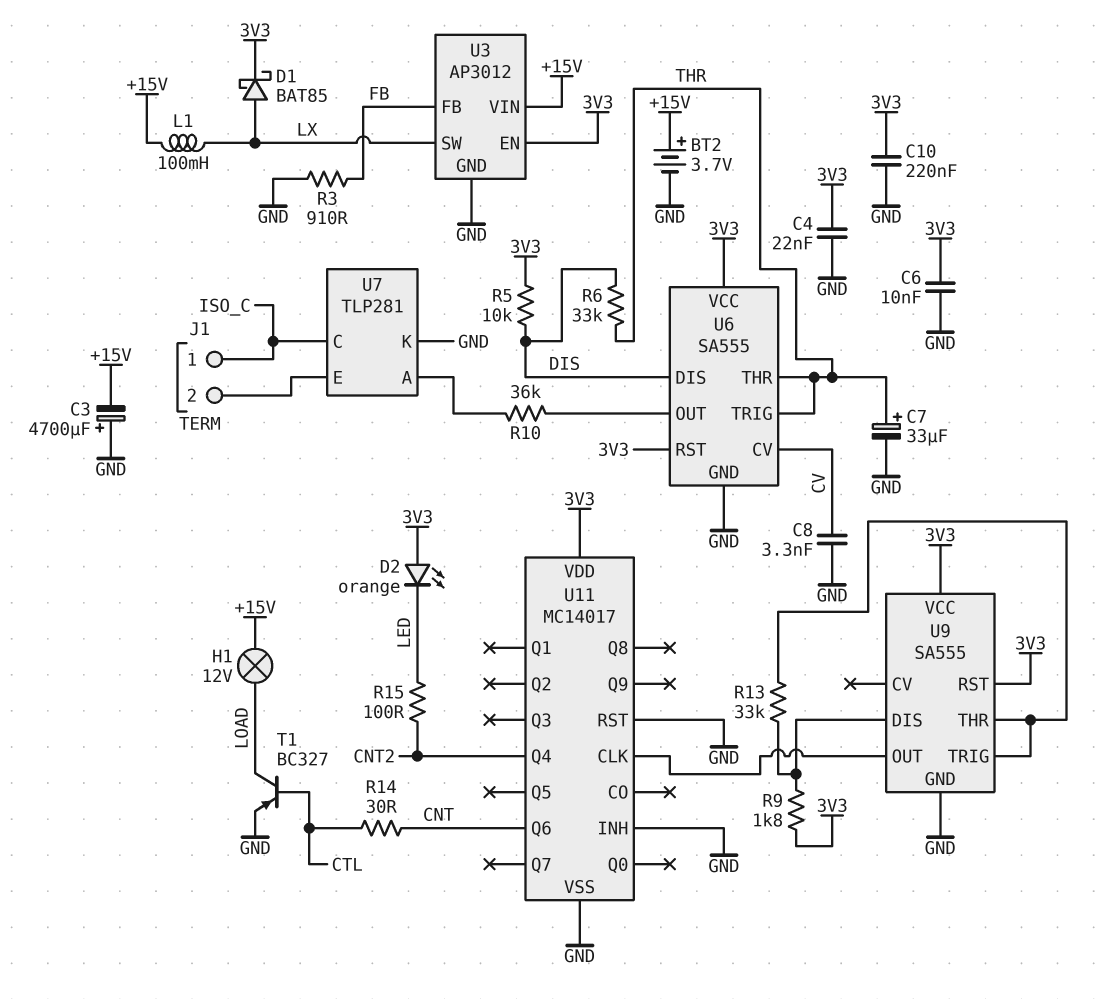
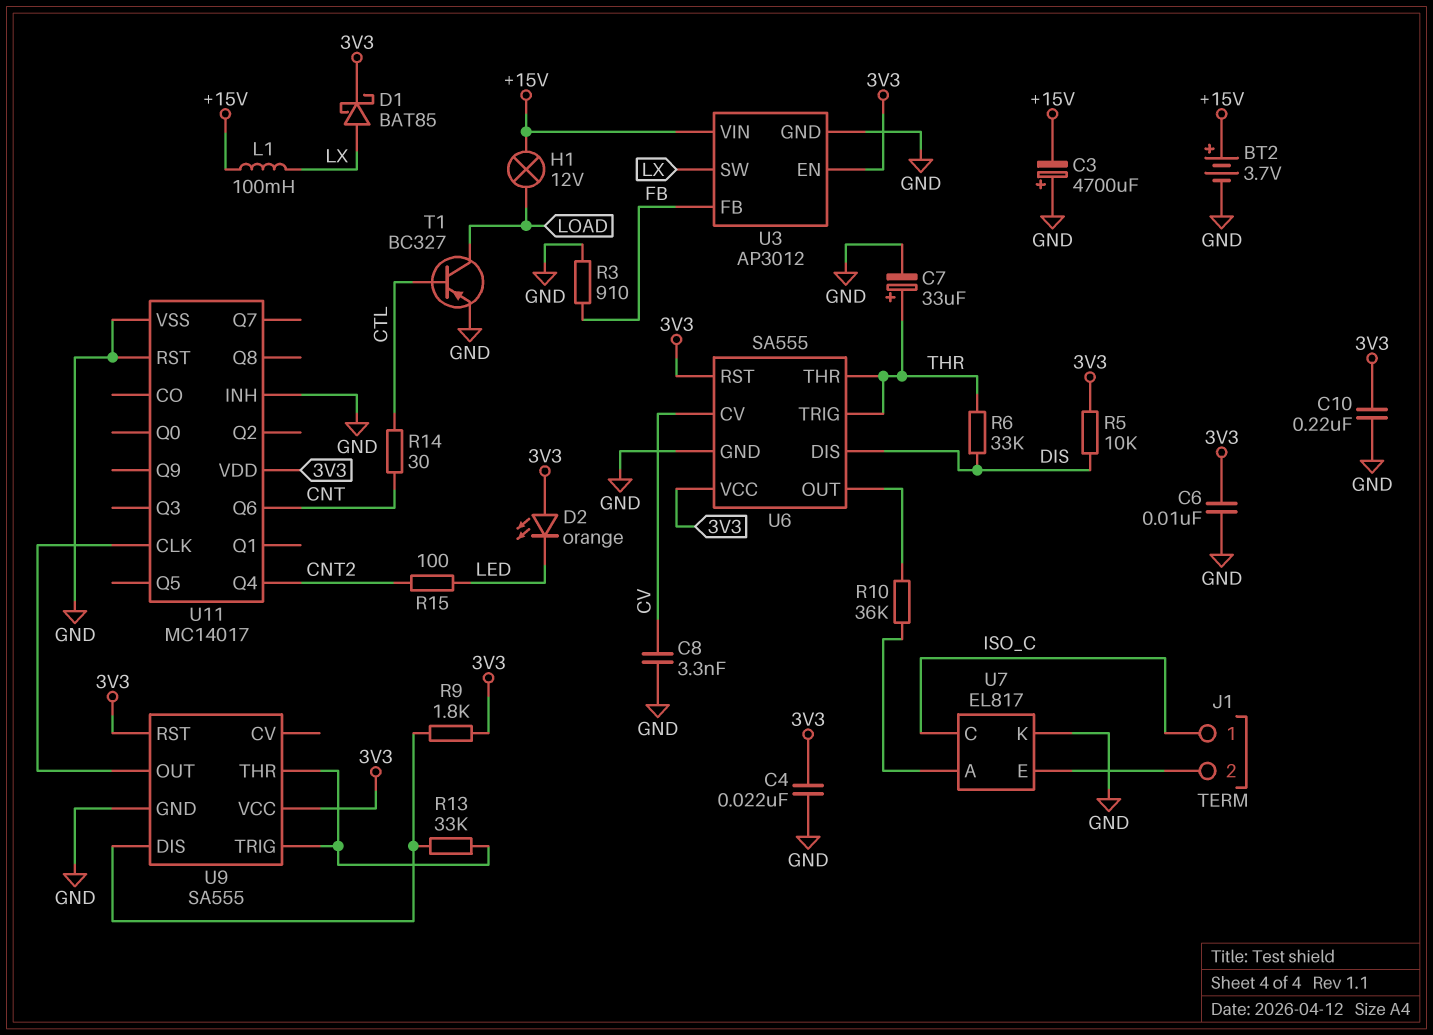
U7: TLP281 -> EL817

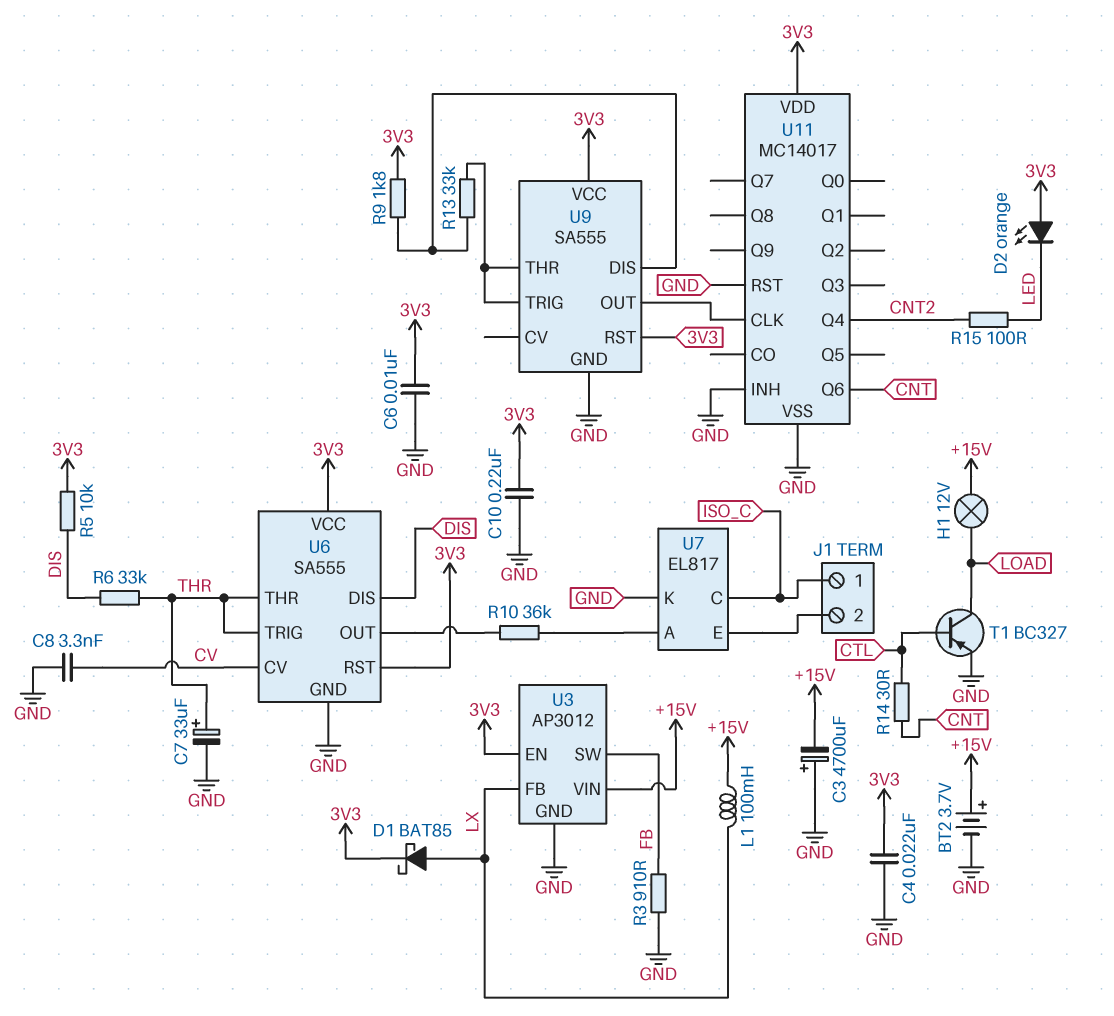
U3 pin FB: FB -> LX
U3 pin SW: LX -> FB

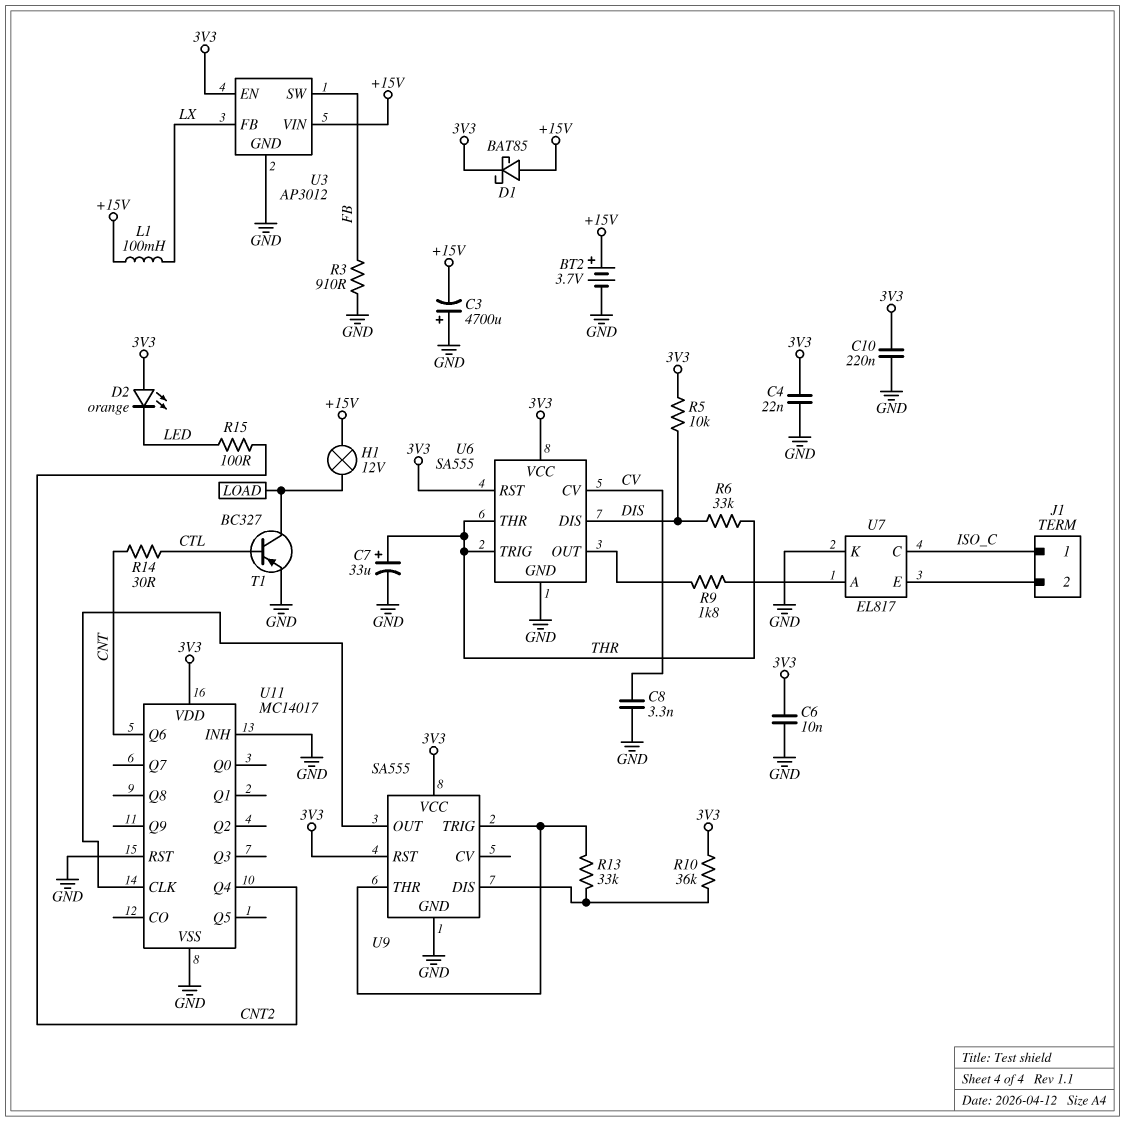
D1: schottky BAT85 (A LX, K 3V3) -> schottky BAT85 (A +15V, K 3V3)
R9: 1.8k (3V3, U9/DIS) -> 1.8k (U6/OUT, U7/A)
R10: 36k (U6/OUT, U7/A) -> 36k (3V3, U9/DIS)

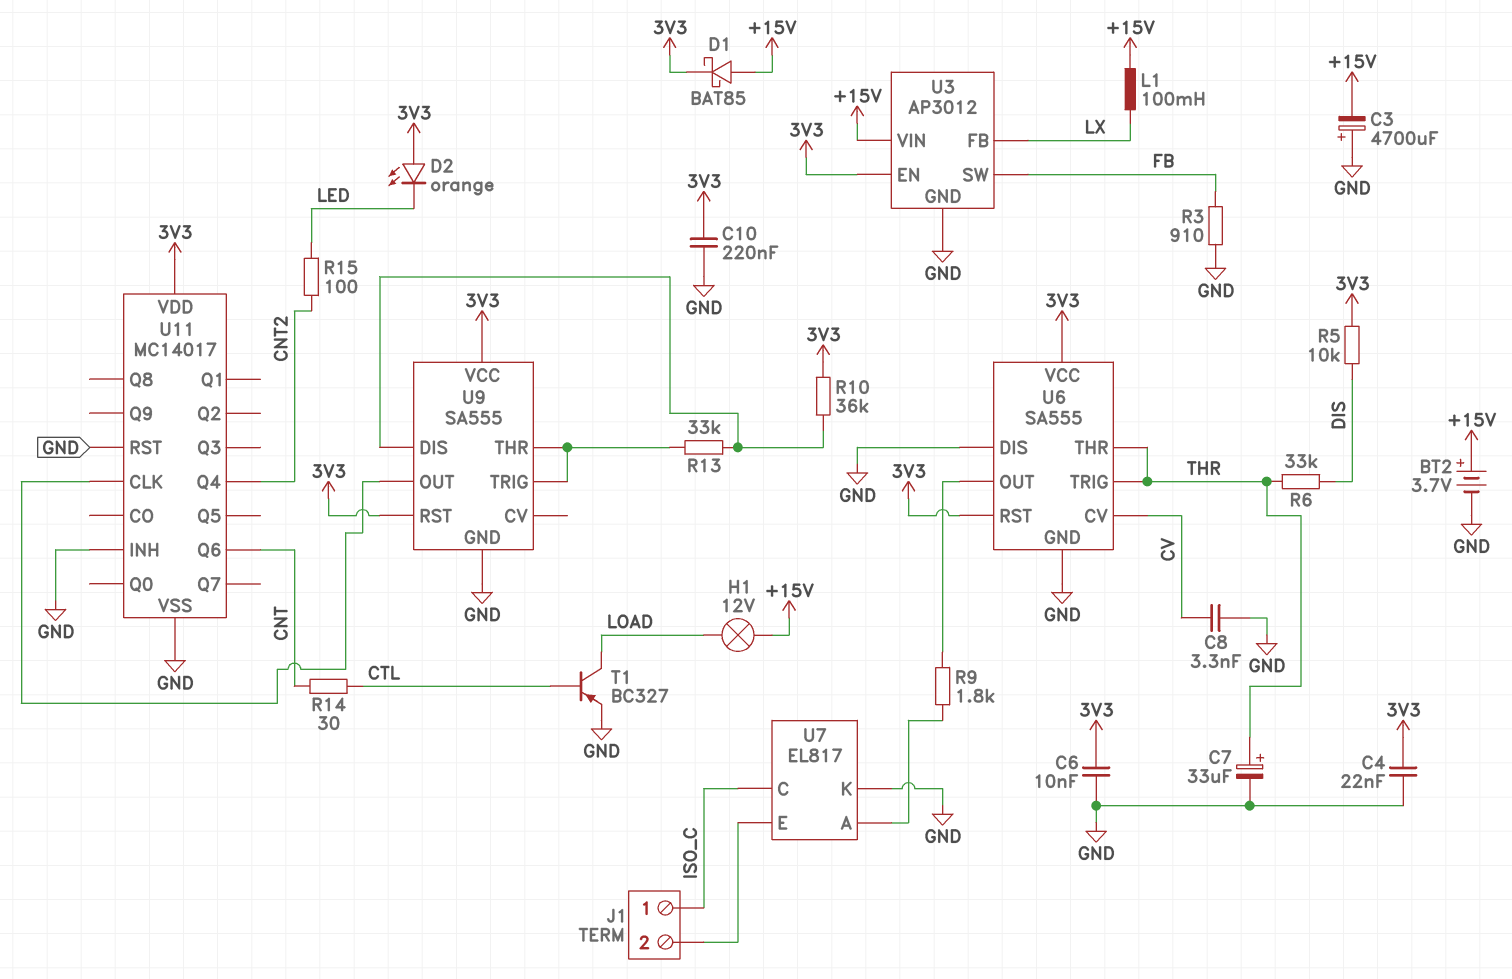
U6 pin DIS: DIS -> GND

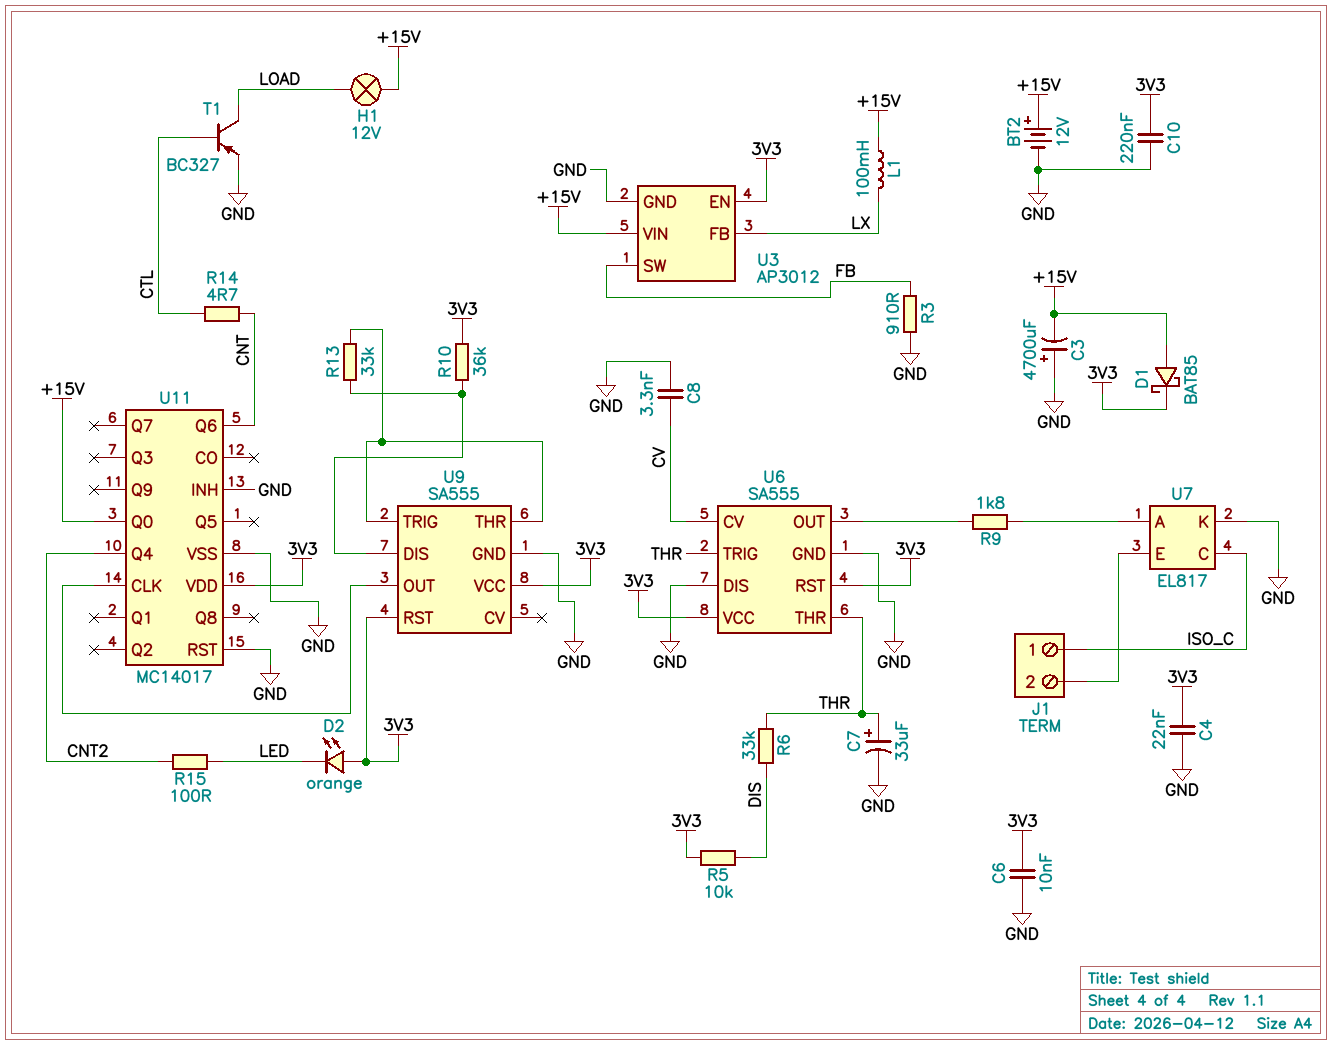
BT2: 3.7V (plus +15V, minus GND) -> 12V (plus +15V, minus GND)
R14: 30 (CNT, CTL) -> 4.7 (CNT, CTL)
U11 pin Q0: none -> +15V

